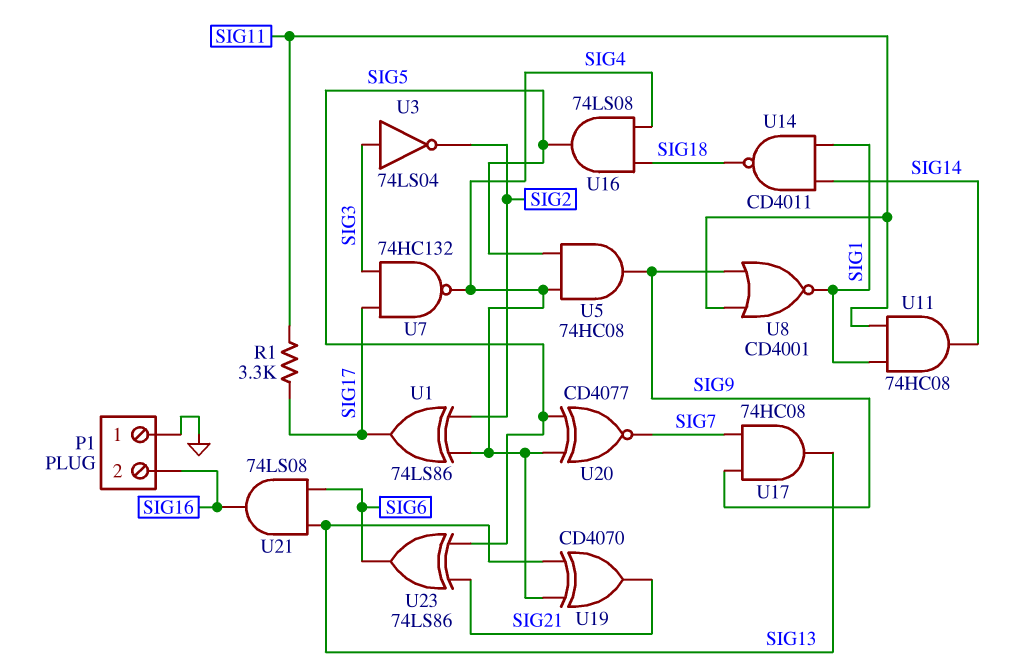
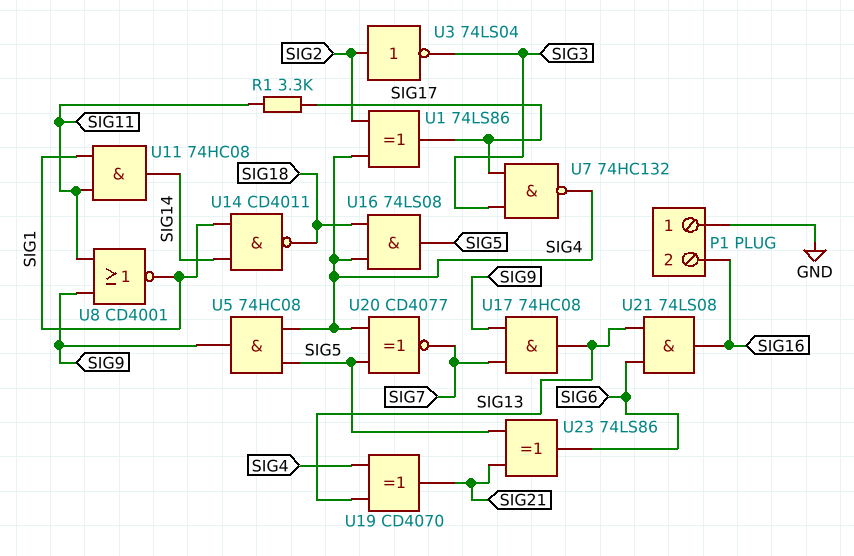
U3: NOT 74LS04 (in SIG3, out SIG2) -> NOT 74LS04 (in SIG2, out SIG3)

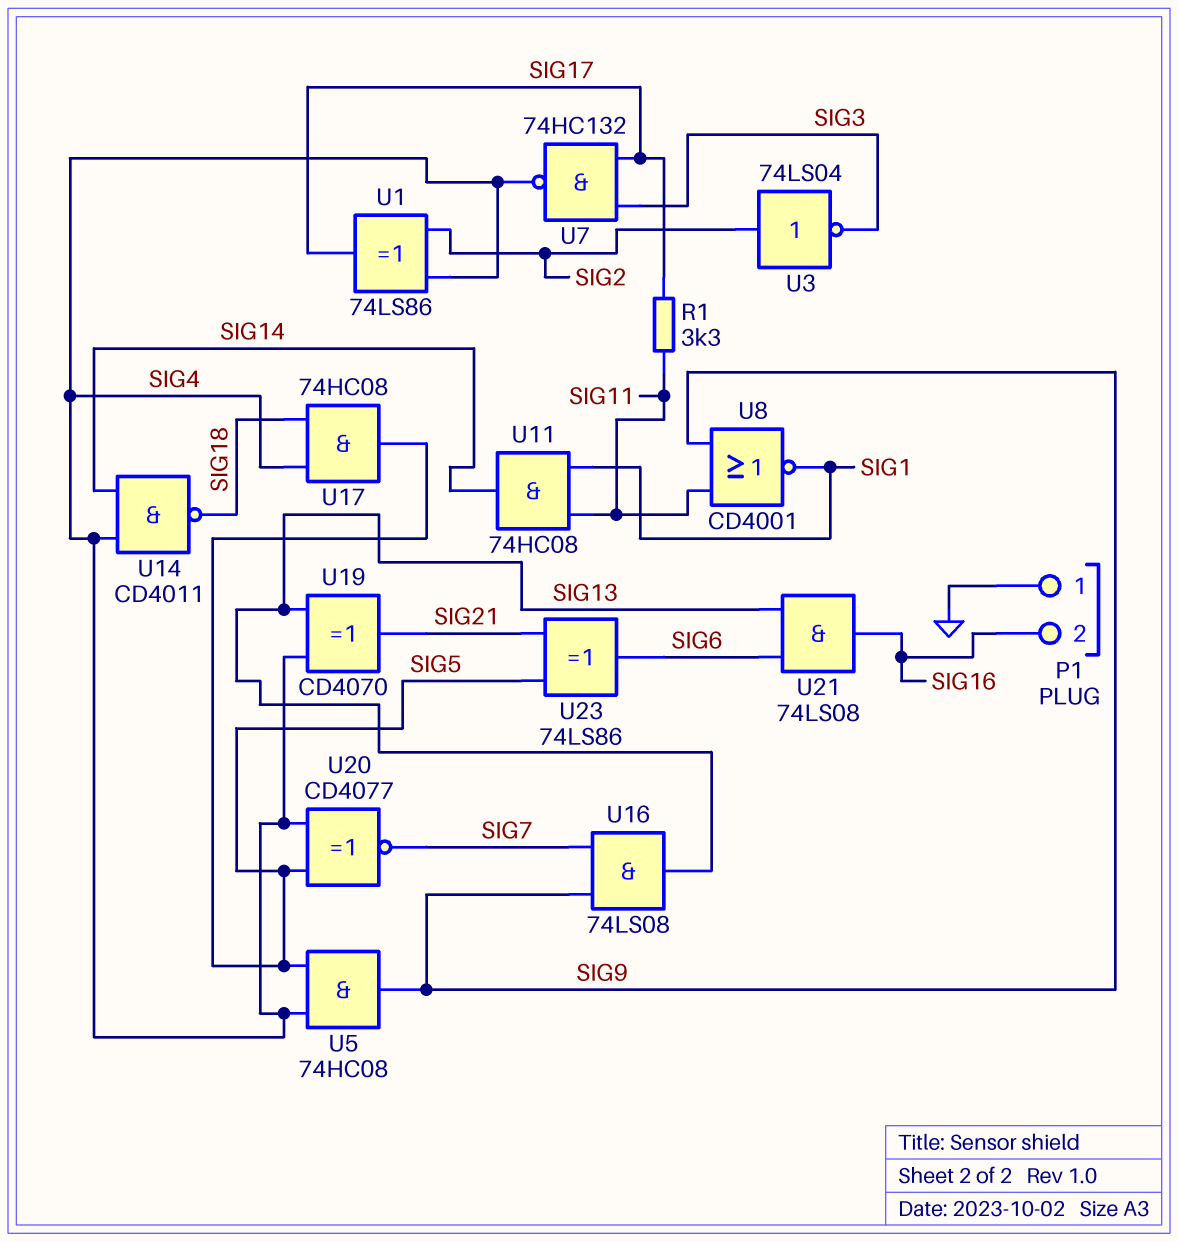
U14: NAND CD4011 (in SIG1, in SIG14, out SIG18) -> NAND CD4011 (in SIG4, in SIG14, out SIG18)
U16: AND 74LS08 (in SIG4, in SIG18, out SIG5) -> AND 74LS08 (in SIG7, in SIG9, out SIG13)
U17: AND 74HC08 (in SIG7, in SIG9, out SIG13) -> AND 74HC08 (in SIG4, in SIG18, out SIG5)

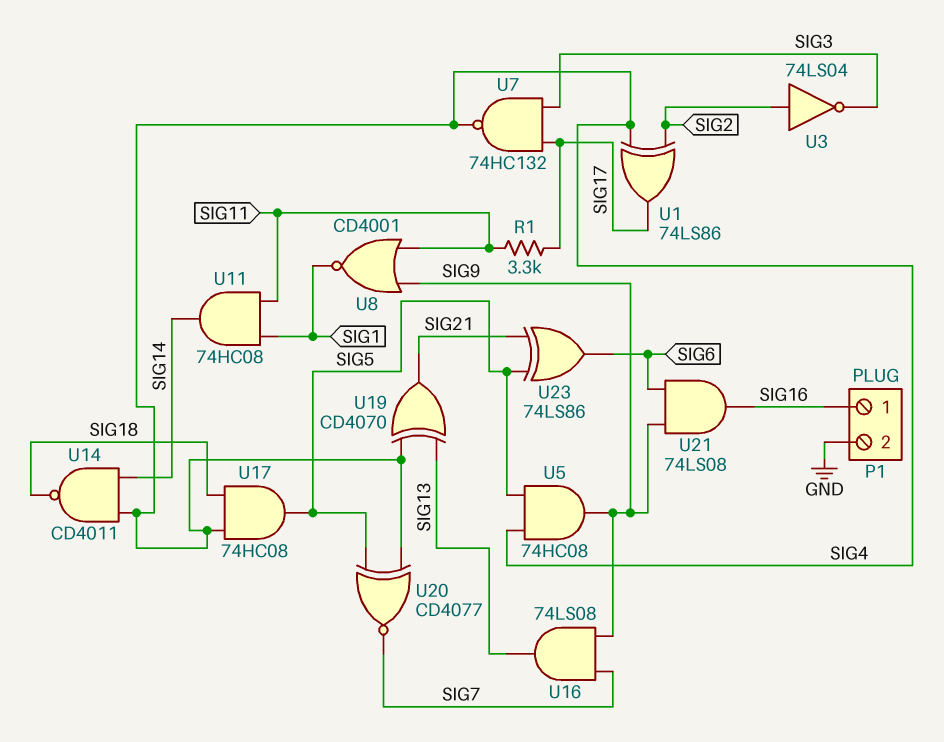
P1 pin 1: GND -> SIG16
P1 pin 2: SIG16 -> GND
U21: AND 74LS08 (in SIG6, in SIG13, out SIG16) -> AND 74LS08 (in SIG6, in SIG9, out SIG16)

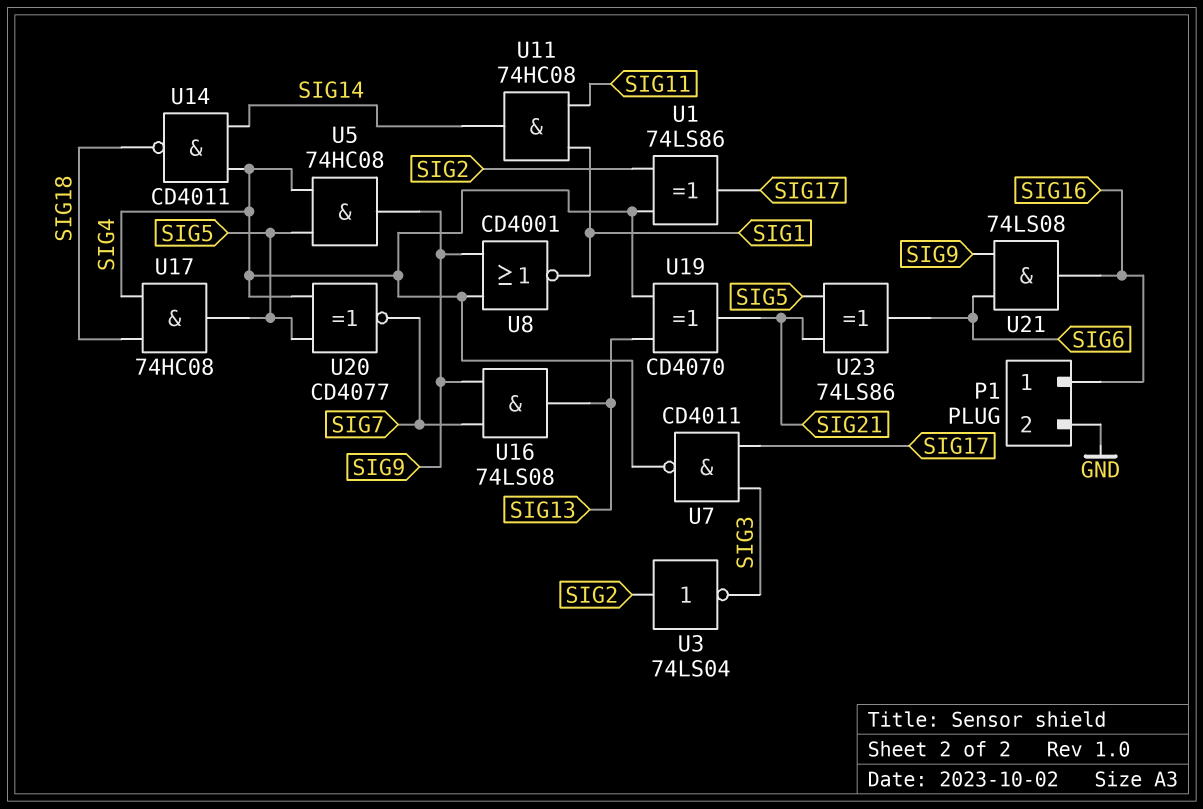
R1: 3.3k (SIG11, SIG17) -> none
U7: NAND 74HC132 (in SIG3, in SIG17, out SIG4) -> NAND CD4011 (in SIG3, in SIG17, out SIG4)
U8: NOR CD4001 (in SIG9, in SIG11, out SIG1) -> NOR CD4001 (in SIG4, in SIG9, out SIG1)

